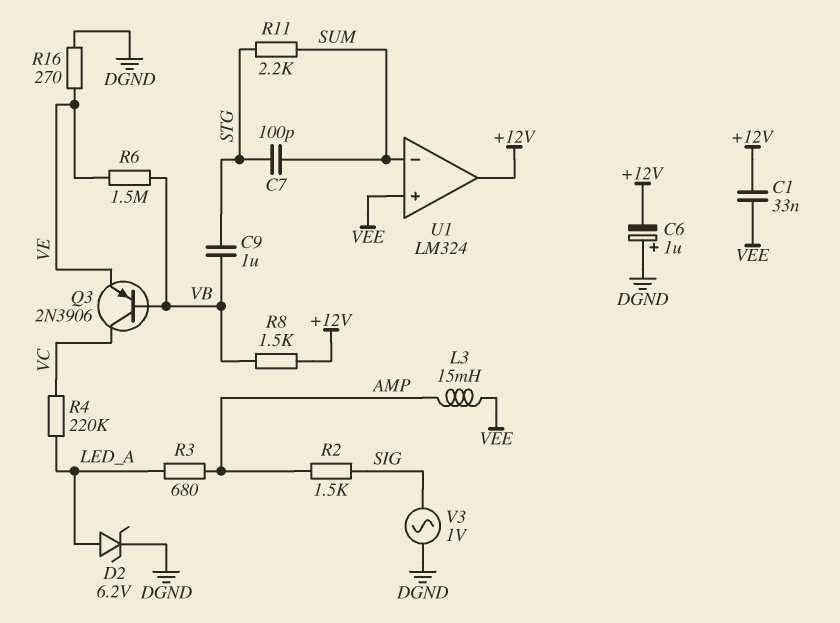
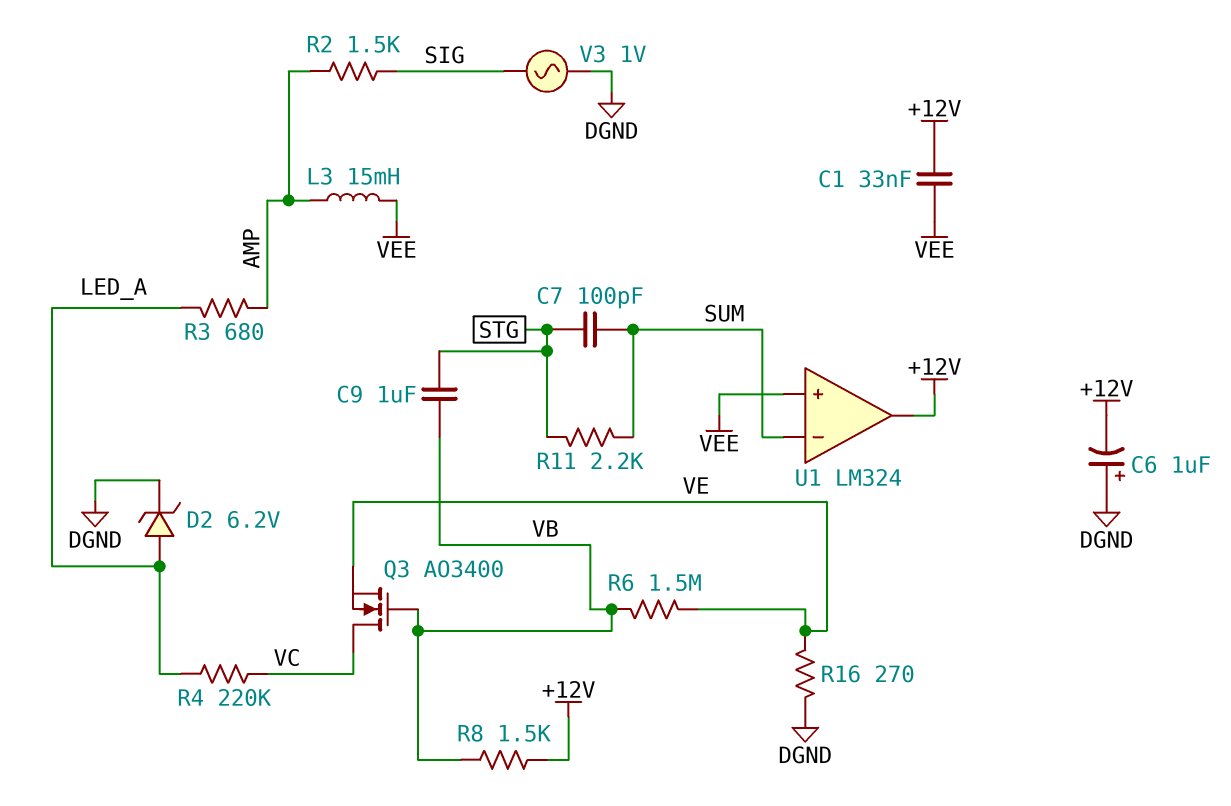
Q3: PNP 2N3906 (B VB, C VC, E VE) -> NMOS AO3400 (G VB, D VC, S VE)

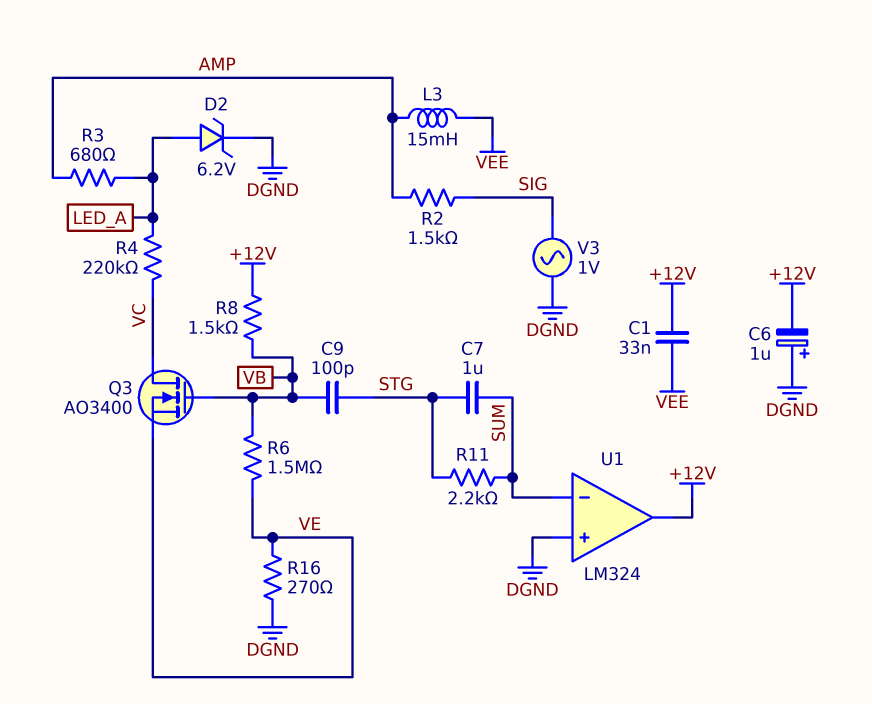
C7: 100pF (STG, SUM) -> 1uF (STG, SUM)
C9: 1uF (STG, VB) -> 100pF (STG, VB)
U1 pin in+: VEE -> DGND

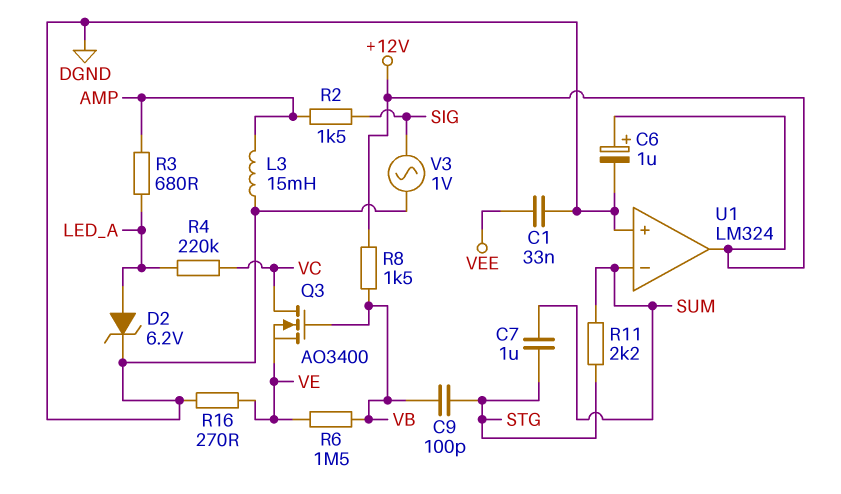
C1: 33nF (+12V, VEE) -> 33nF (DGND, VEE)
C6: 1uF (plus DGND, minus +12V) -> 1uF (plus +12V, minus DGND)
L3: 15mH (AMP, VEE) -> 15mH (AMP, DGND)

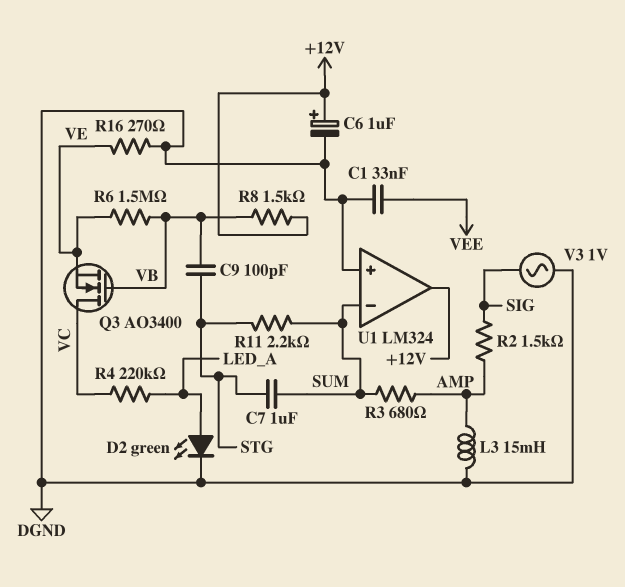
D2: zener 6.2V (A LED_A, K DGND) -> LED green (A LED_A, K DGND)
R3: 680 (AMP, LED_A) -> 680 (AMP, SUM)

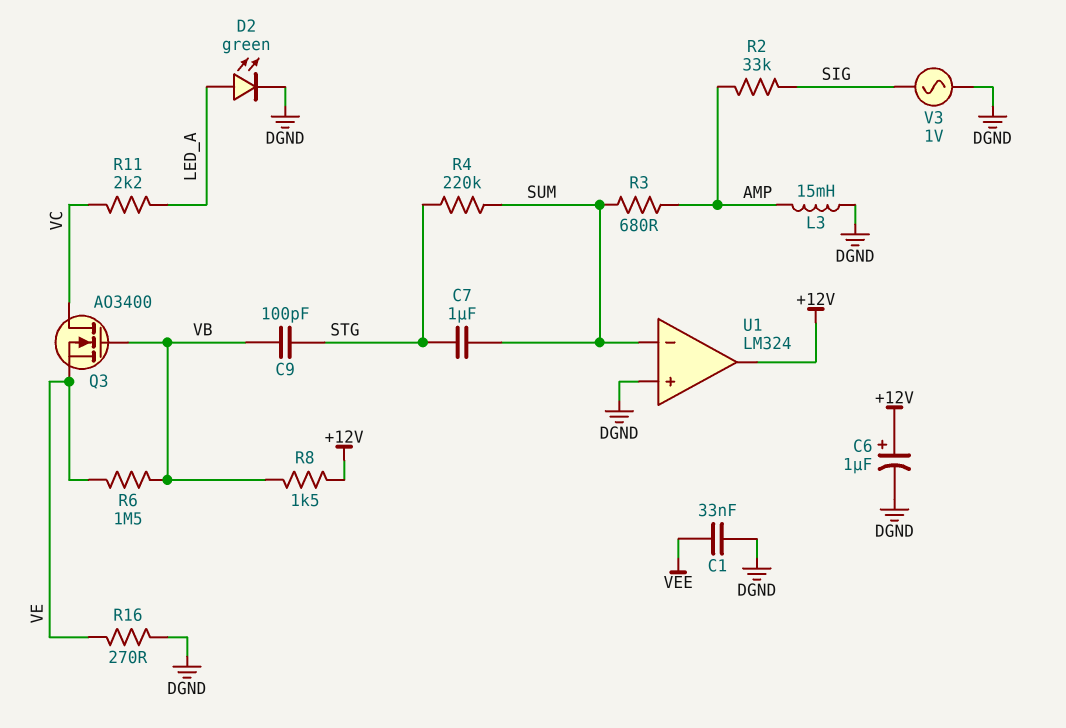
R2: 1.5k (AMP, SIG) -> 33k (AMP, SIG)
R4: 220k (LED_A, VC) -> 220k (STG, SUM)
R11: 2.2k (STG, SUM) -> 2.2k (LED_A, VC)

